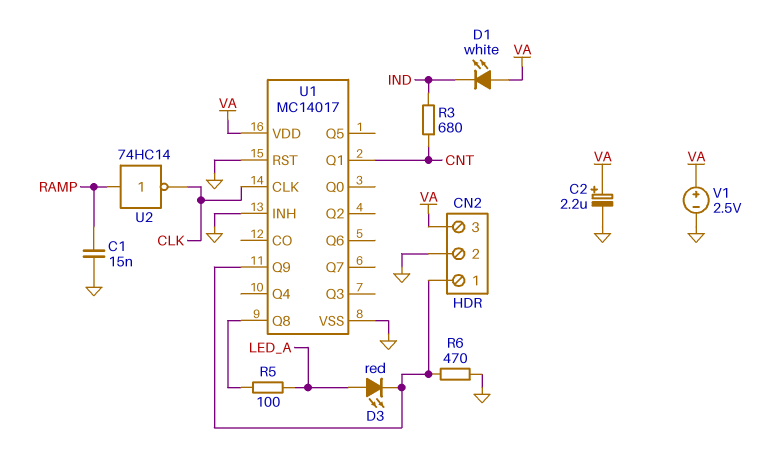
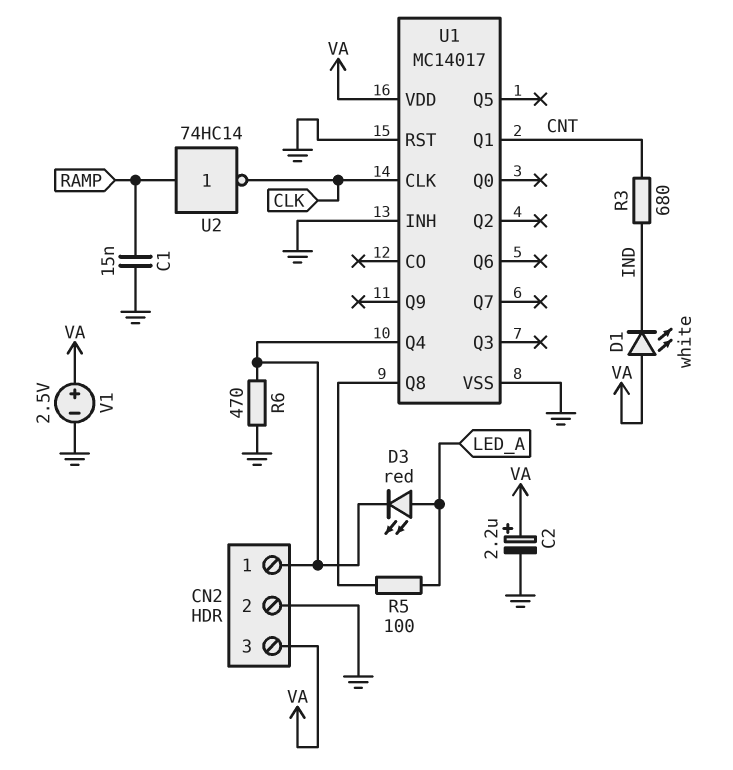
U1 pin Q4: none -> CN2/1
U1 pin Q9: CN2/1 -> none

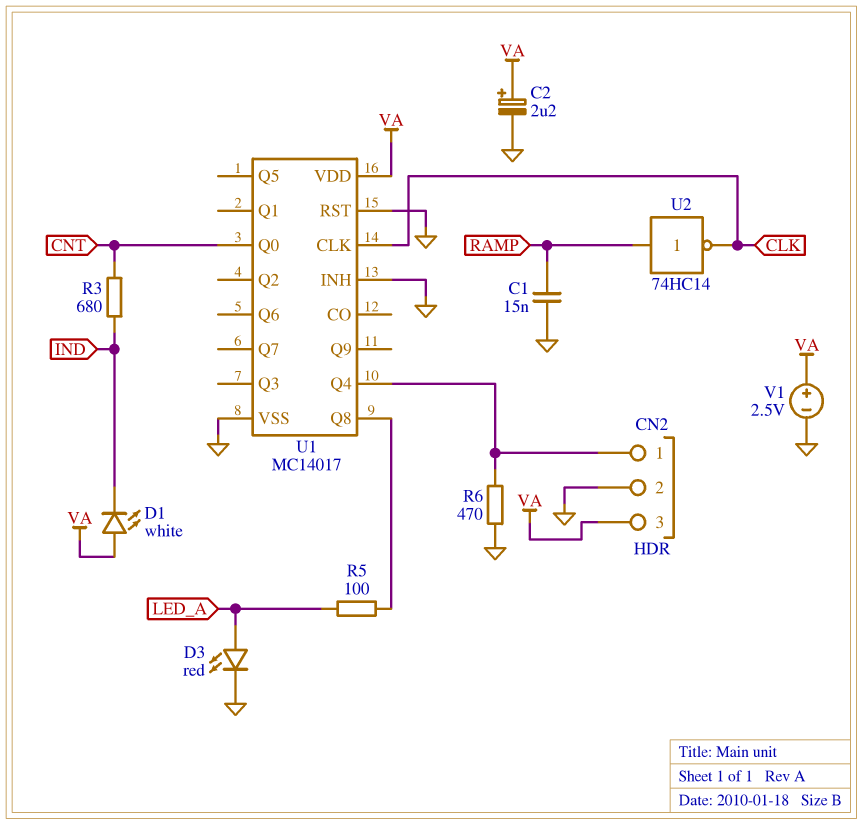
D3: LED red (A LED_A, K CN2/1) -> LED red (A LED_A, K GND)
U1 pin Q0: none -> CNT
U1 pin Q1: CNT -> none

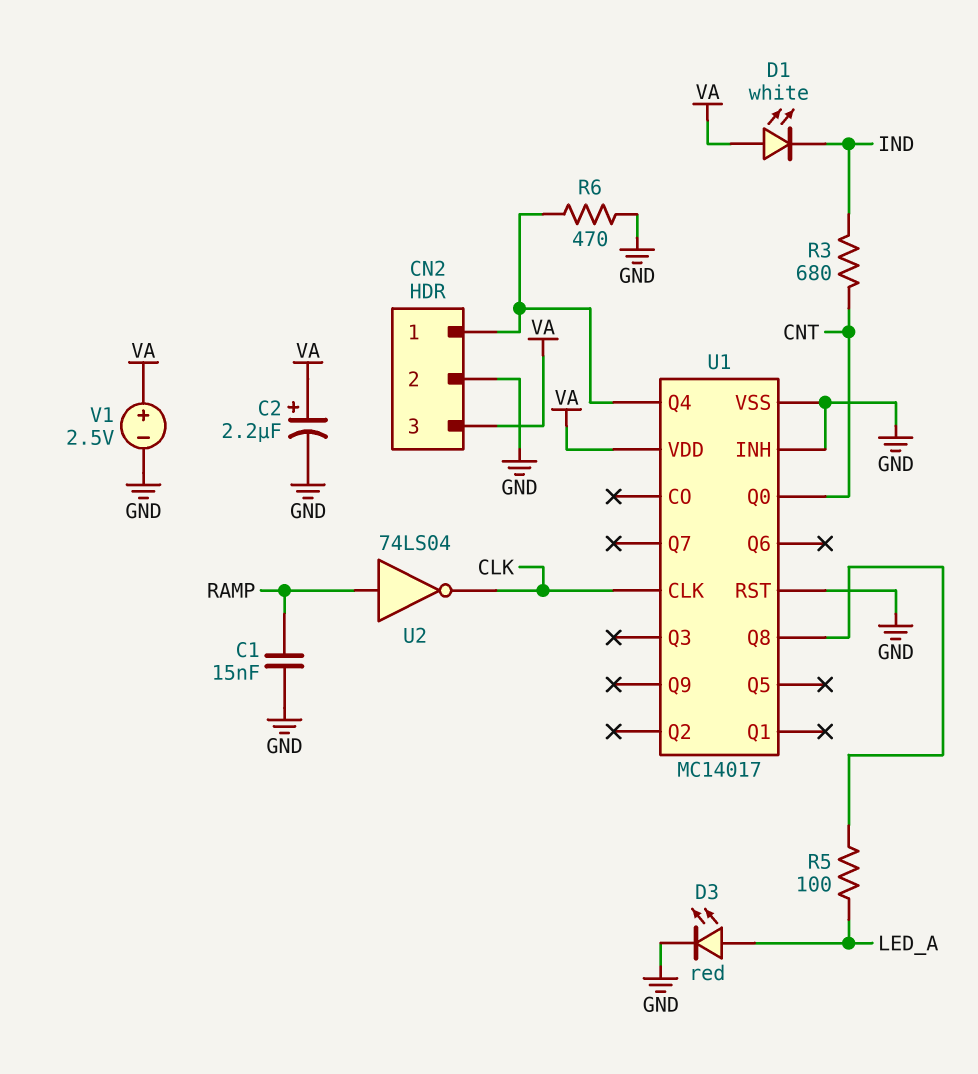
U2: NOT 74HC14 (in RAMP, out CLK) -> NOT 74LS04 (in RAMP, out CLK)

